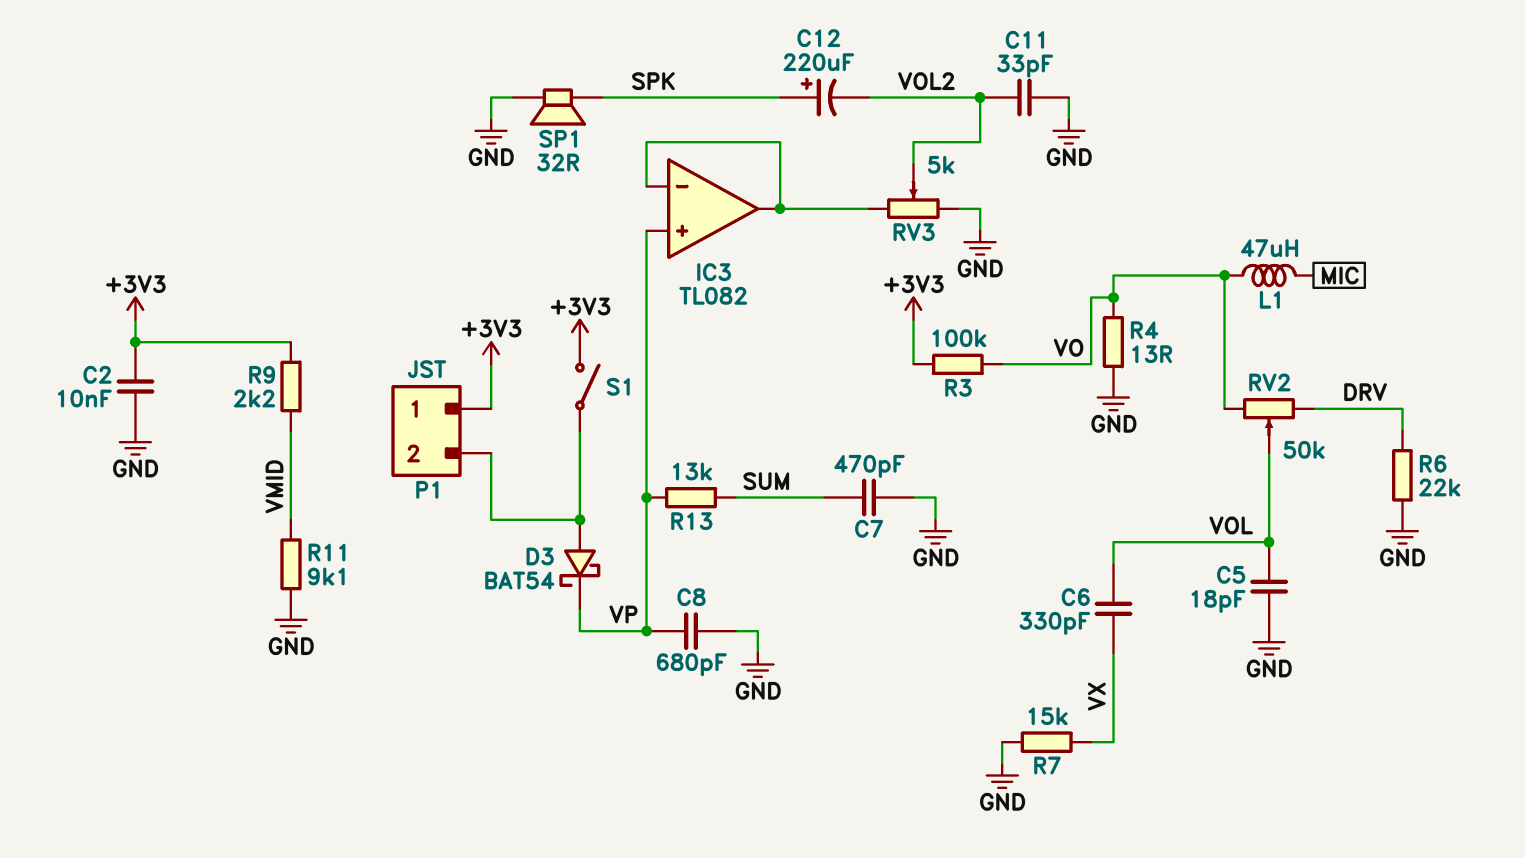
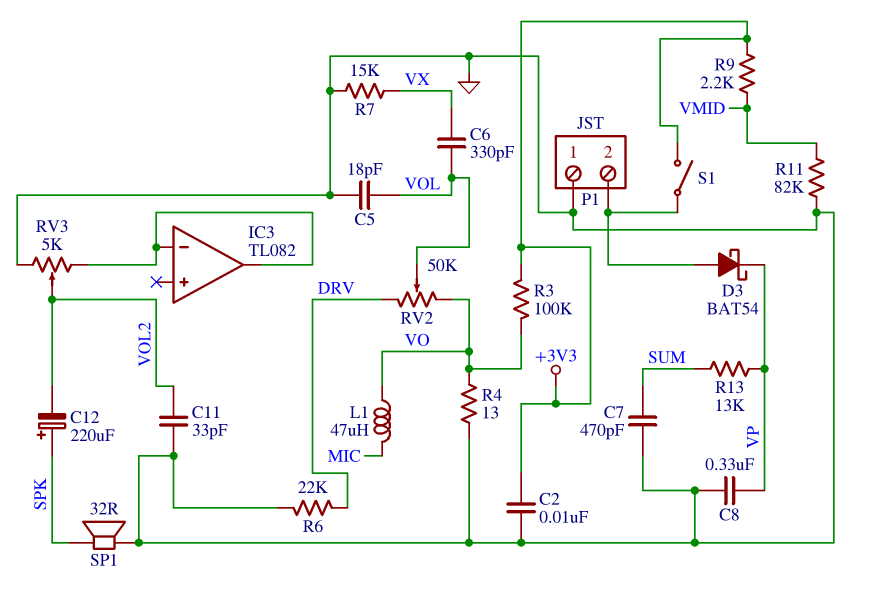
C8: 680pF (GND, VP) -> 330nF (GND, VP)
IC3 pin in+: VP -> none
P1 pin 1: +3V3 -> GND
R11: 9.1k (GND, VMID) -> 82k (GND, VMID)

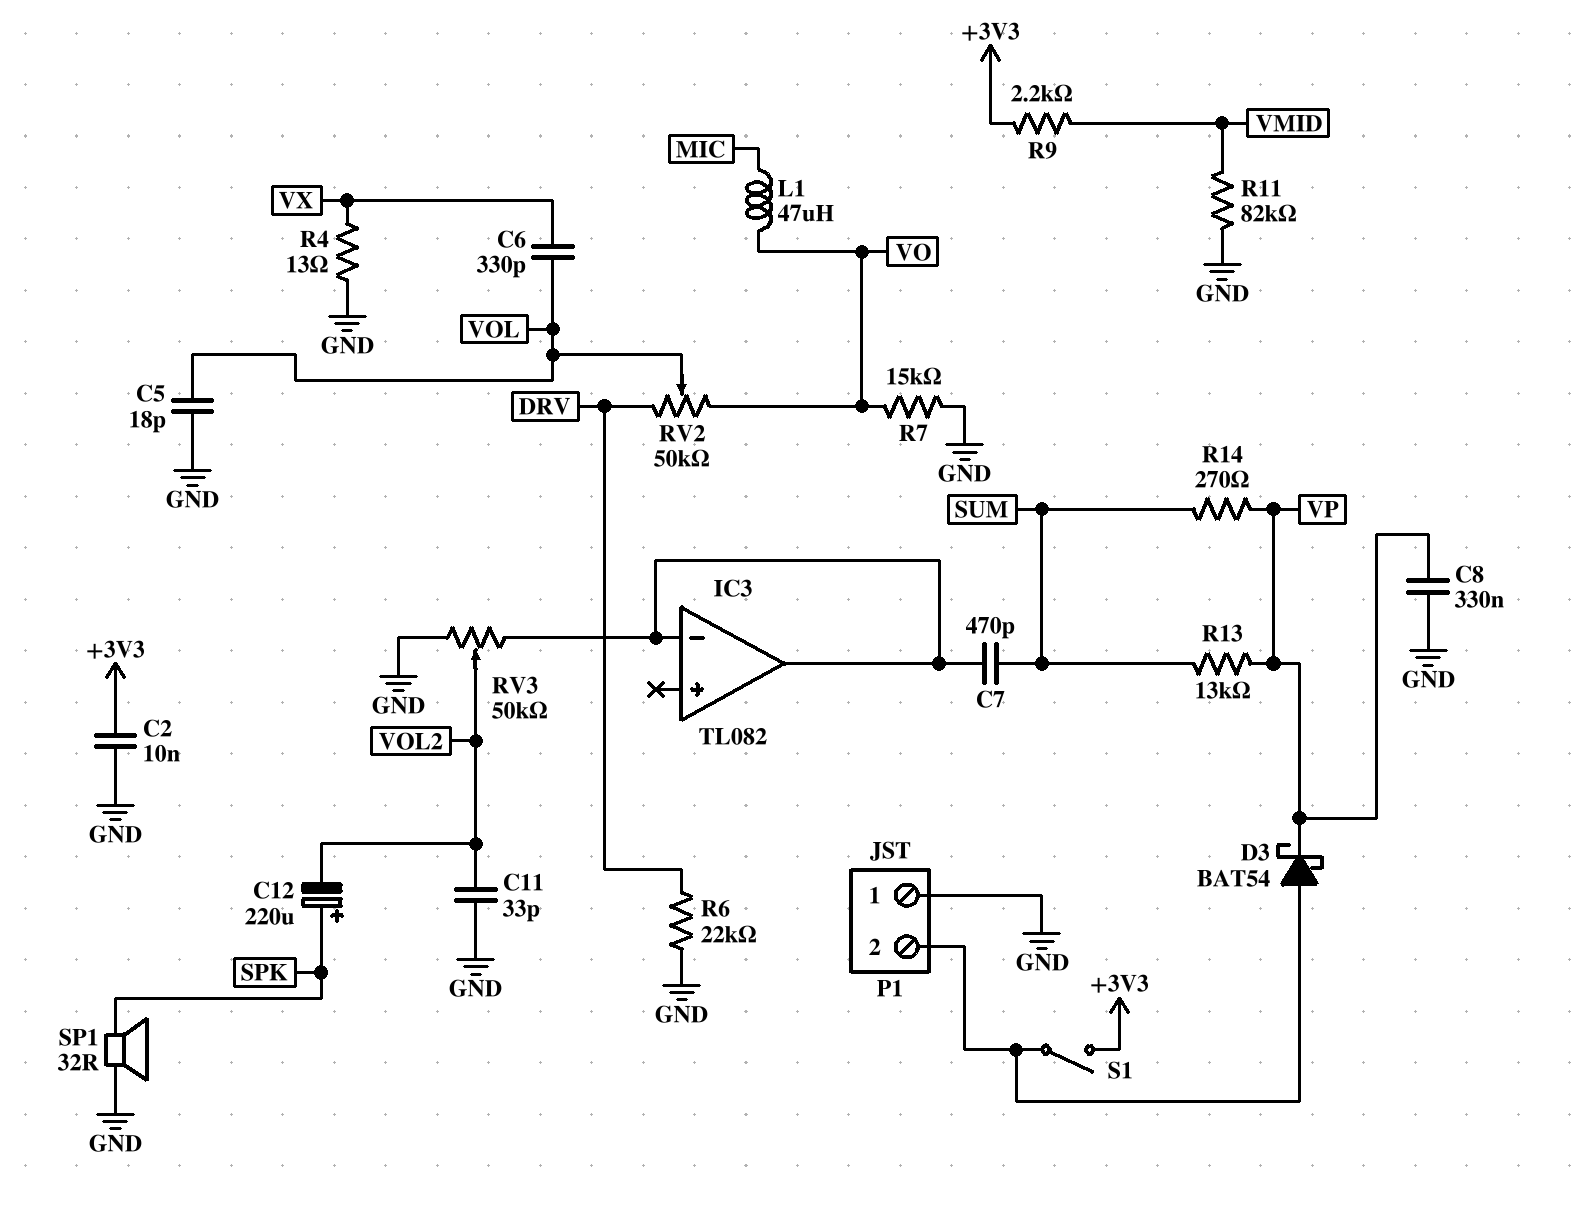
C7: 470pF (GND, SUM) -> 470pF (IC3/in-, SUM)
R3: 100k (+3V3, VO) -> none
R4: 13 (GND, VO) -> 13 (GND, VX)
R7: 15k (GND, VX) -> 15k (GND, VO)
R14: none -> 270 (SUM, VP)
RV3: 5k (GND, IC3/in-, wiper VOL2) -> 50k (GND, IC3/in-, wiper VOL2)

